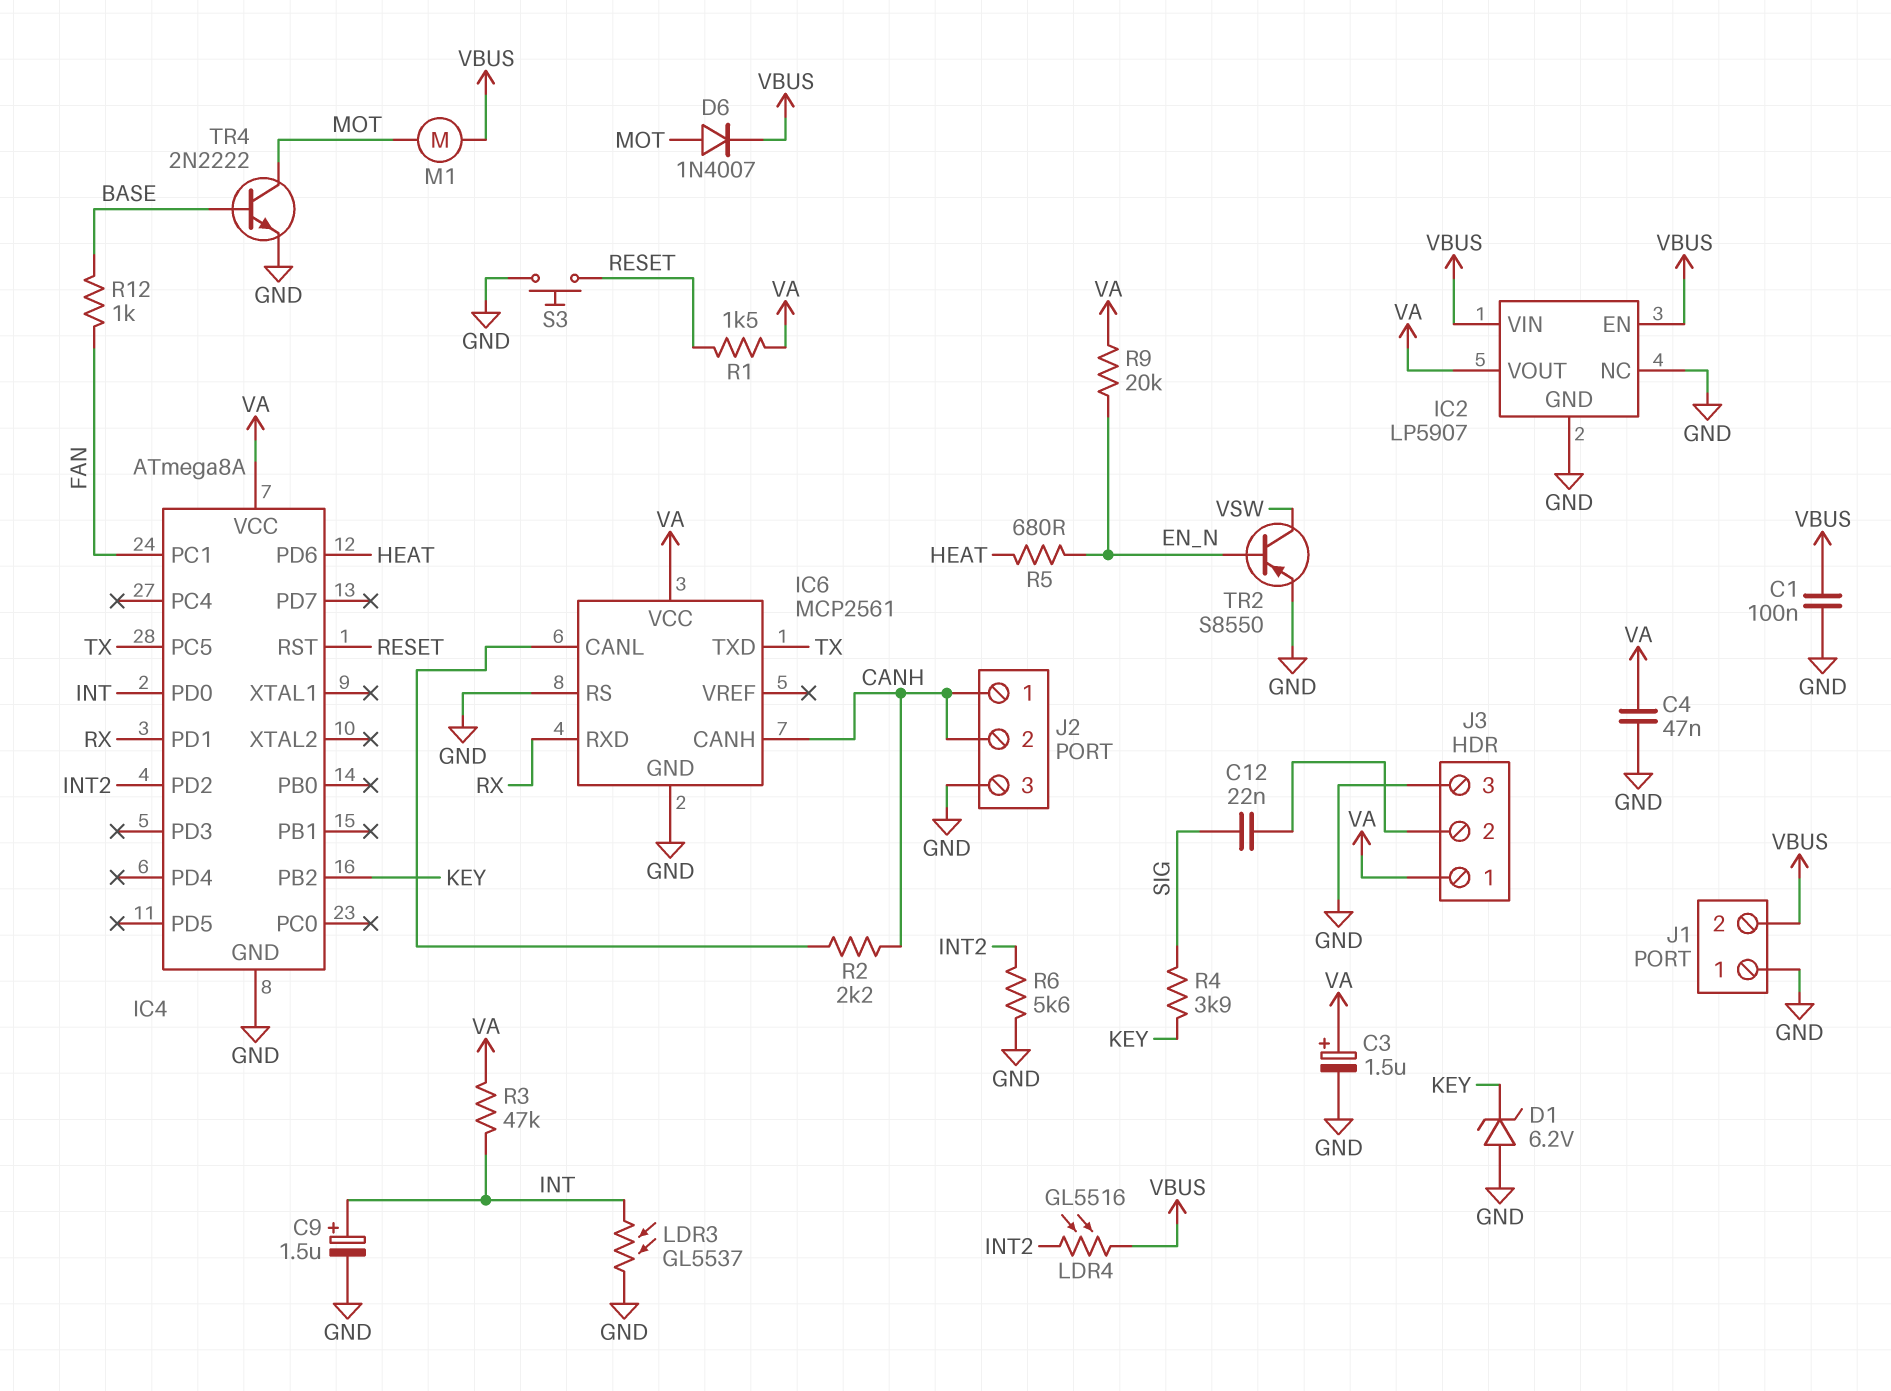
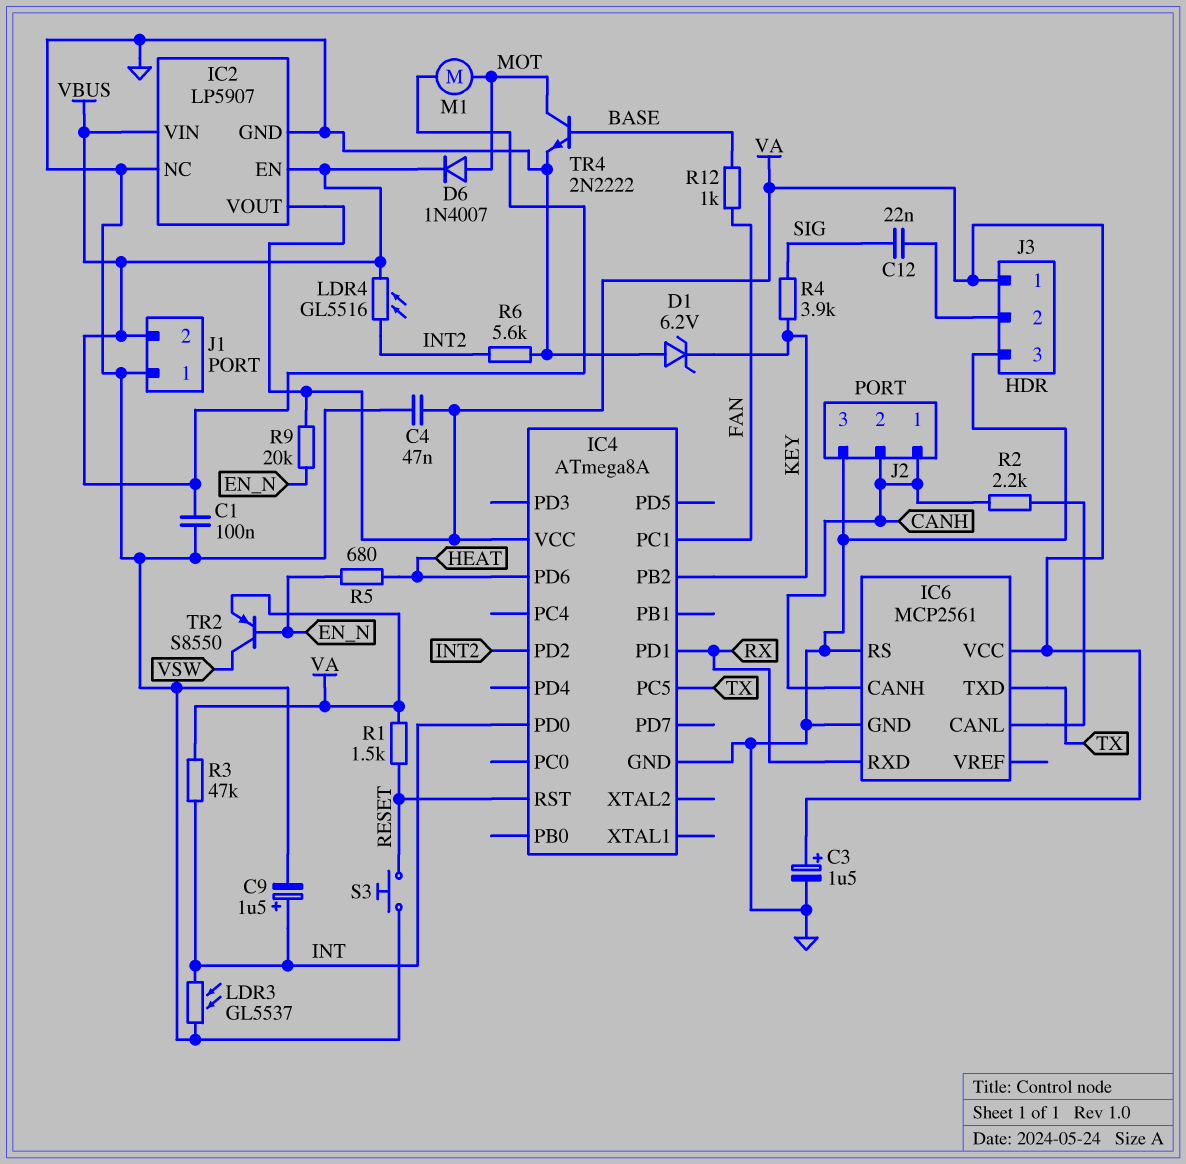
TR2: PNP S8550 (B EN_N, C VSW, E GND) -> PNP S8550 (B EN_N, C VSW, E VA)

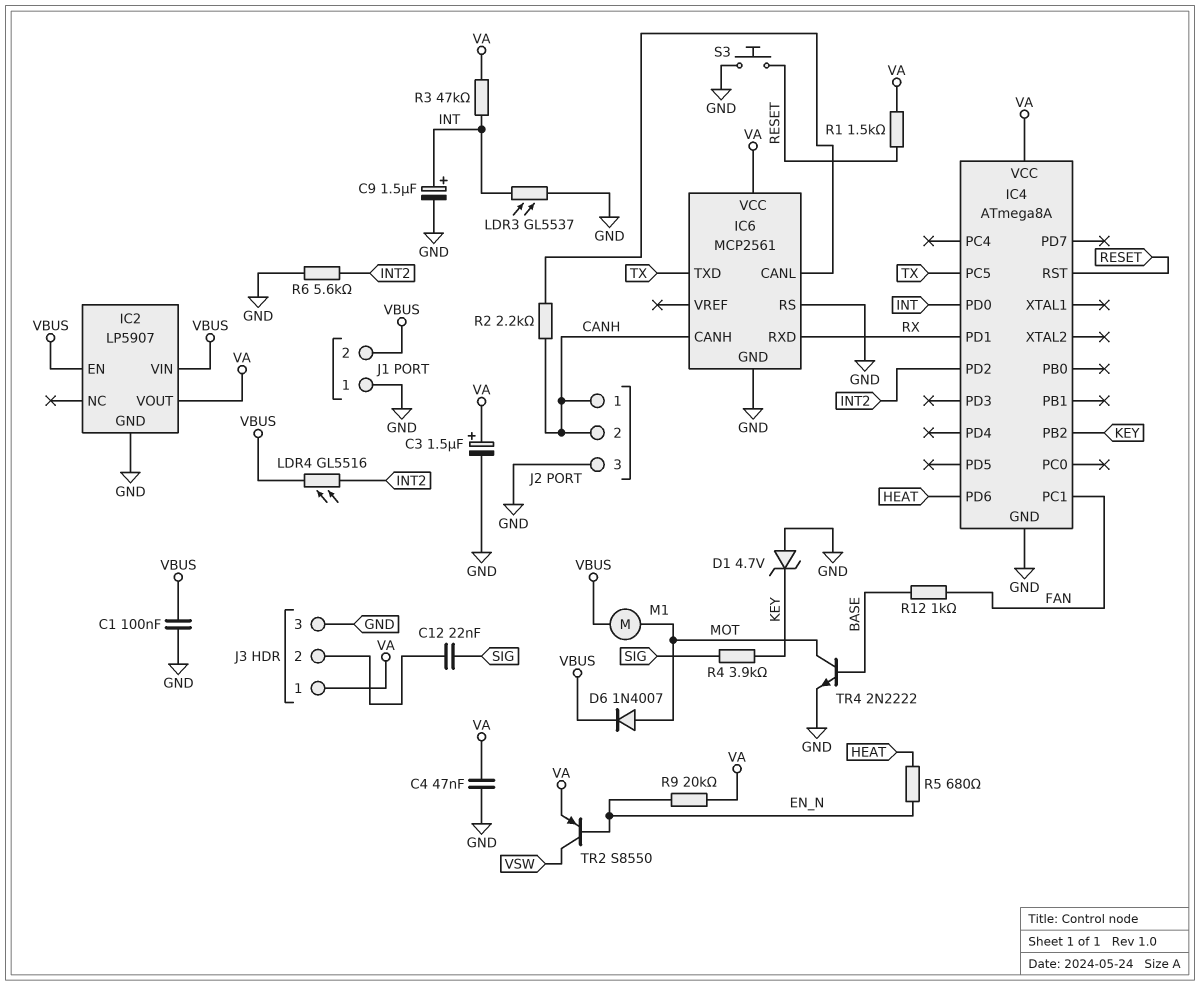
D1: zener 6.2V (A GND, K KEY) -> zener 4.7V (A GND, K KEY)
IC2 pin NC: GND -> none

